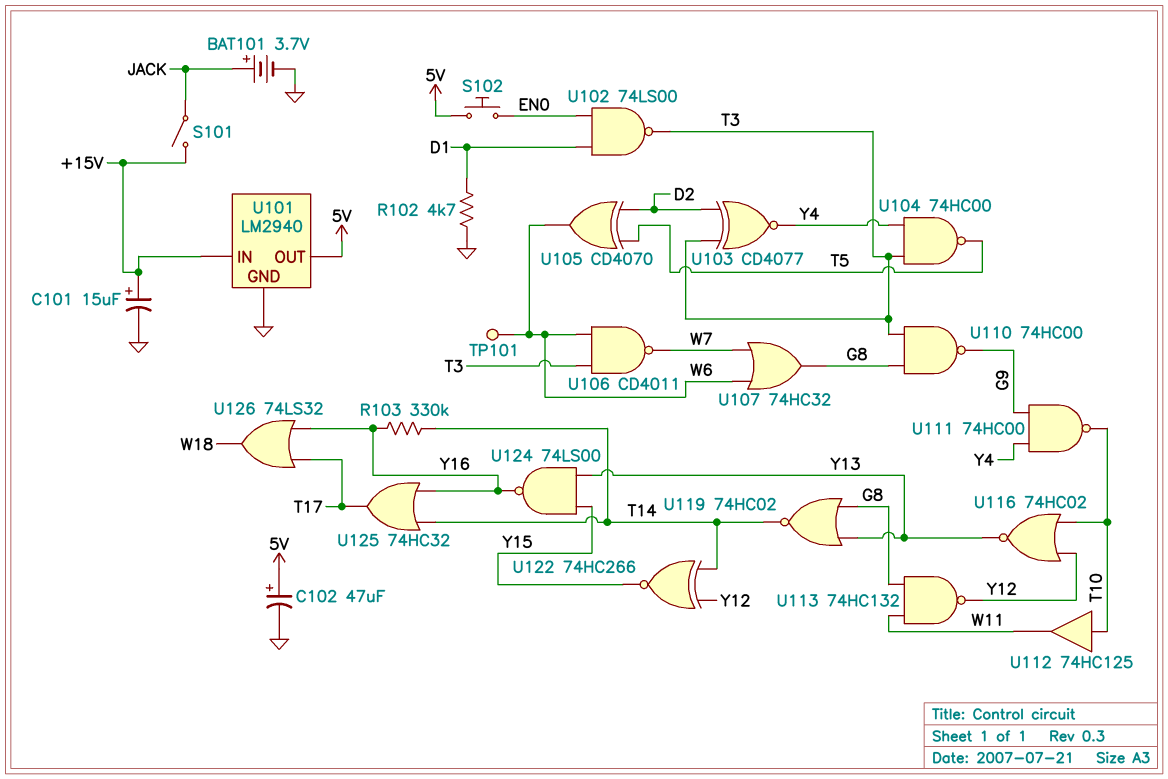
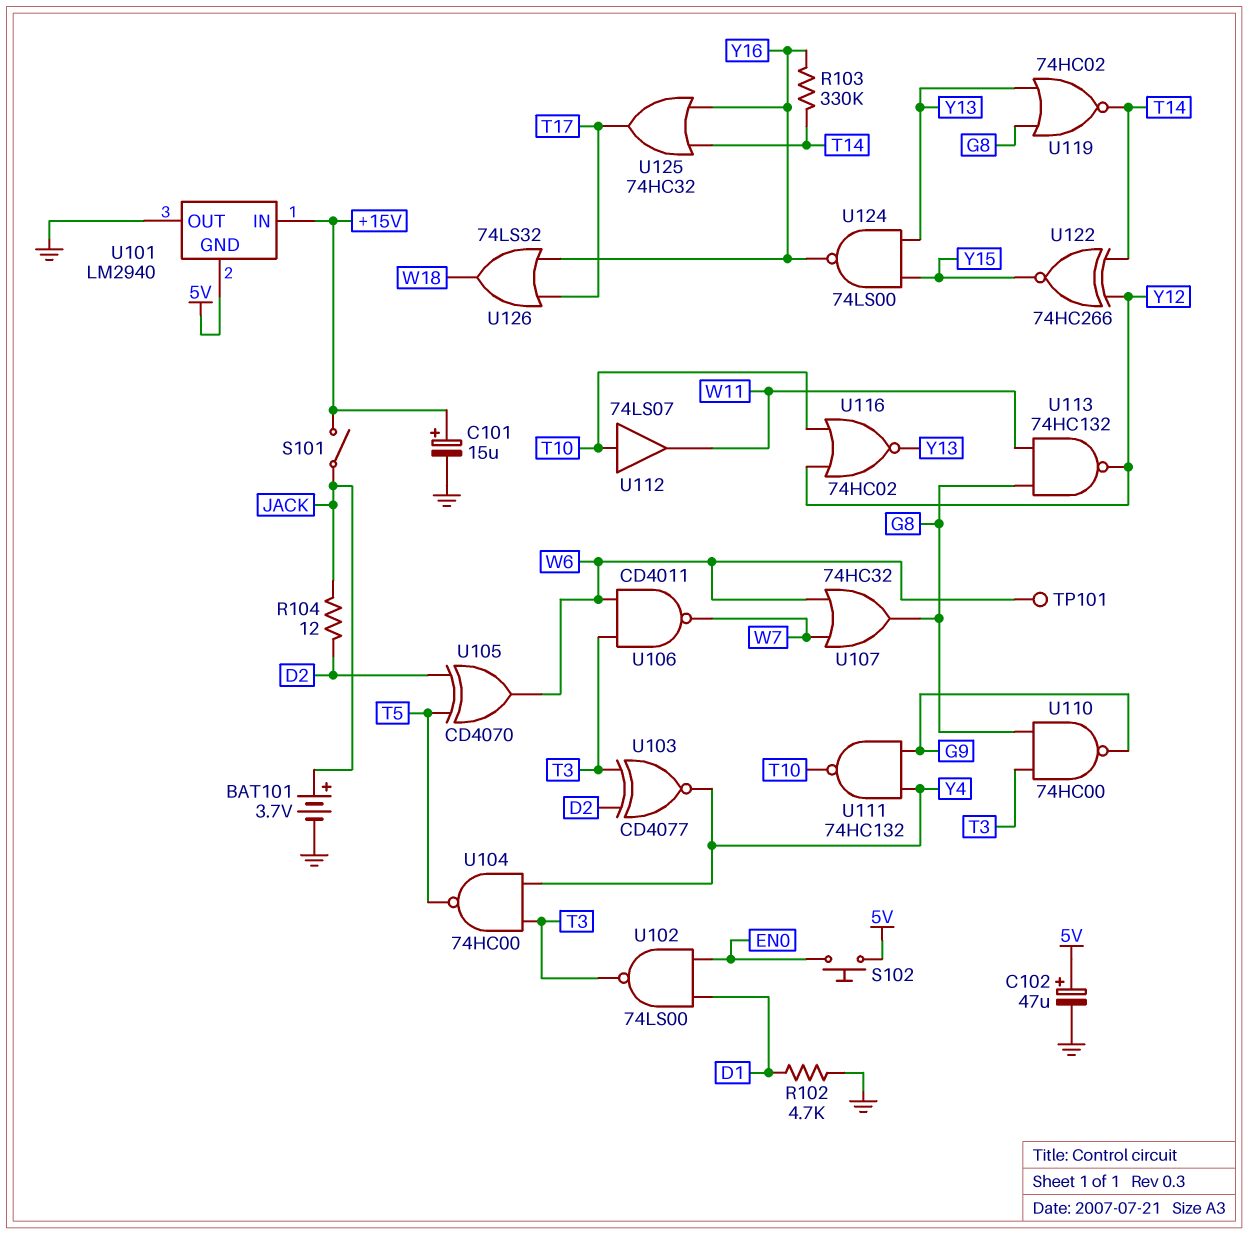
R104: none -> 12 (D2, JACK)
U101 pin GND: GND -> 5V
U101 pin OUT: 5V -> GND
U111: NAND 74HC00 (in G9, in Y4, out T10) -> NAND 74HC132 (in G9, in Y4, out T10)
U112: buffer 74HC125 (in T10, out W11) -> buffer 74LS07 (in T10, out W11)

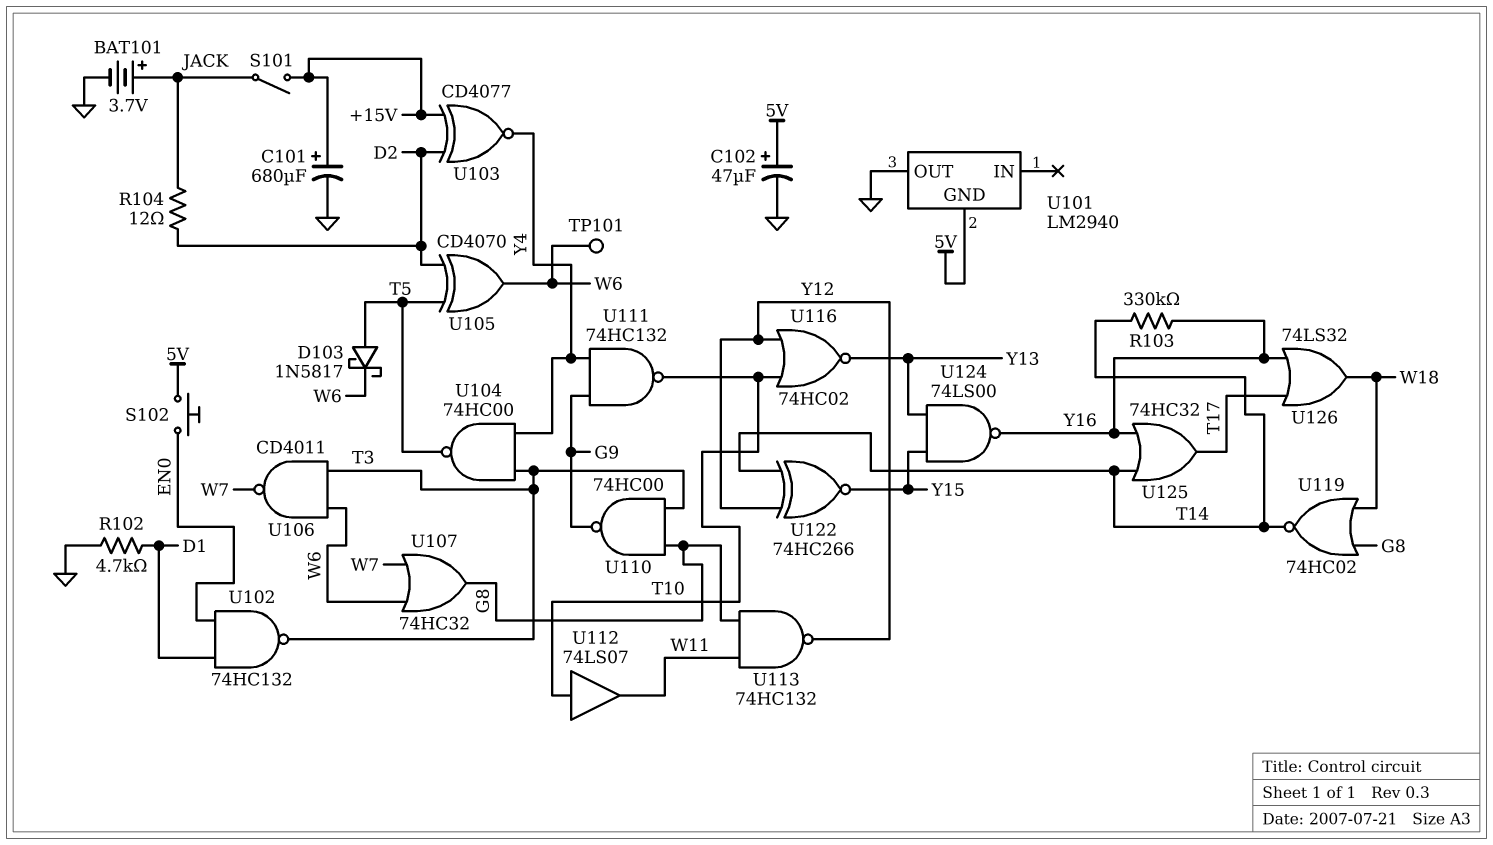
C101: 15uF (plus +15V, minus GND) -> 680uF (plus +15V, minus GND)
D103: none -> schottky 1N5817 (A T5, K W6)
U101 pin IN: +15V -> none
U102: NAND 74LS00 (in D1, in EN0, out T3) -> NAND 74HC132 (in D1, in EN0, out T3)
U103: XNOR CD4077 (in D2, in T3, out Y4) -> XNOR CD4077 (in +15V, in D2, out Y4)
U119: NOR 74HC02 (in G8, in Y13, out T14) -> NOR 74HC02 (in G8, in W18, out T14)

